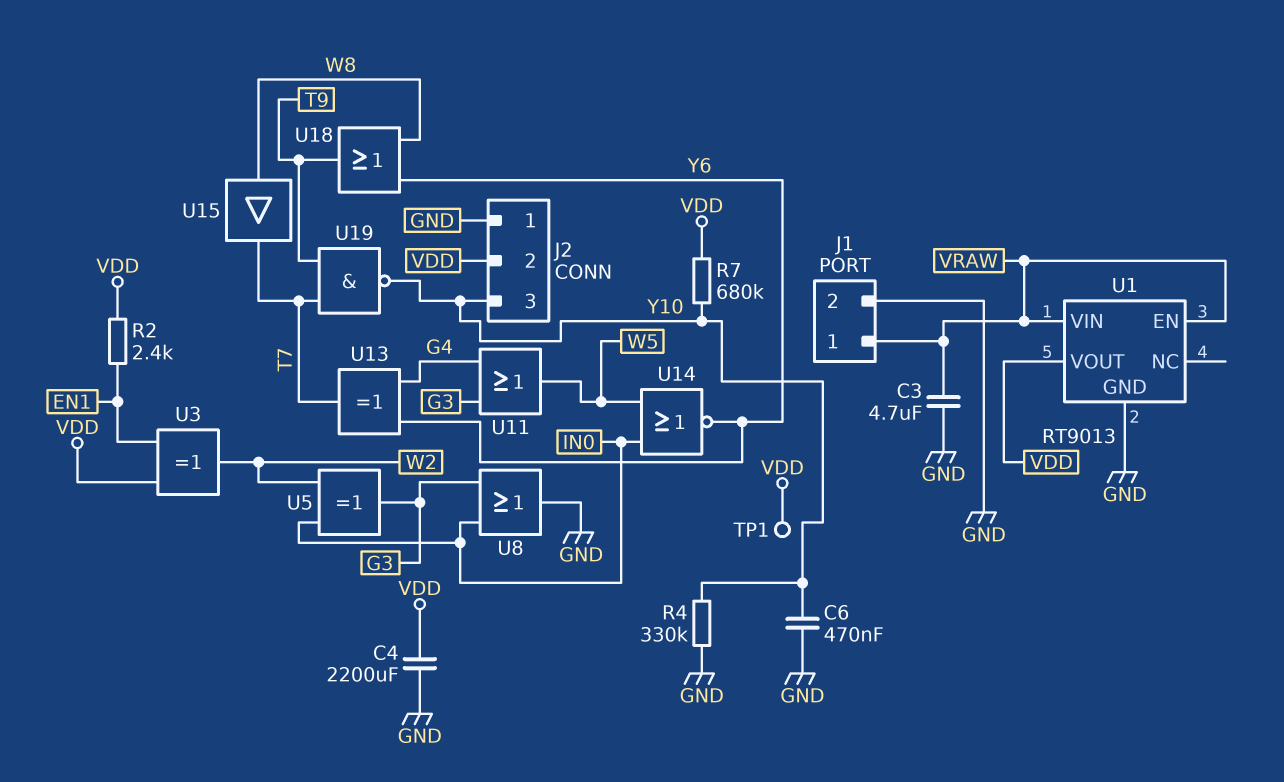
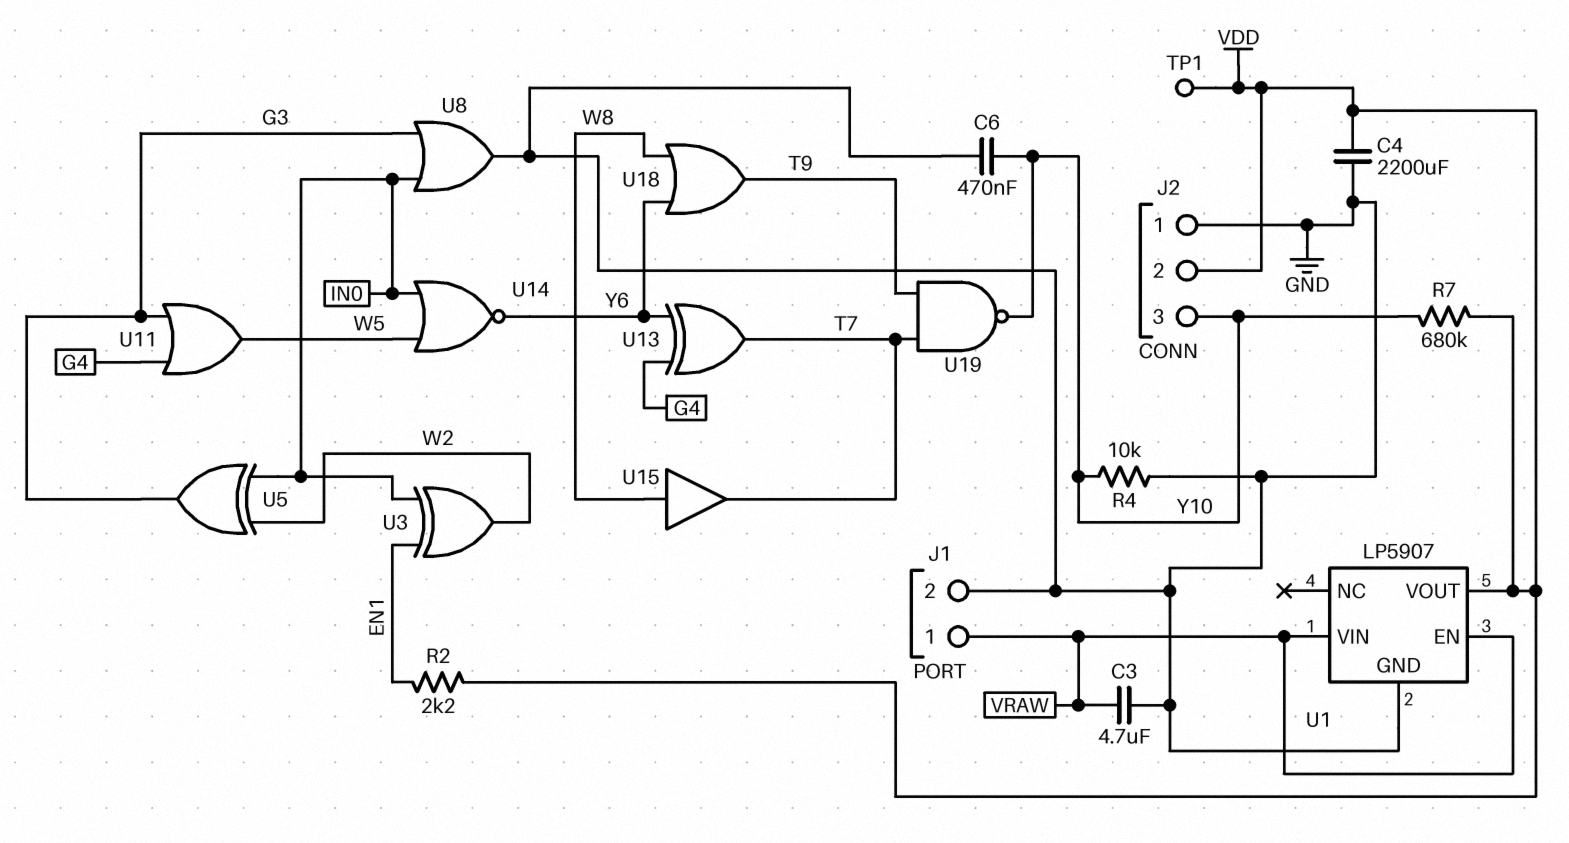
R2: 2.4k (EN1, VDD) -> 2.2k (EN1, VDD)
R4: 330k (GND, Y10) -> 10k (GND, Y10)
U1: RT9013 -> LP5907
U3: XOR (in EN1, in VDD, out W2) -> XOR (in EN1, in IN0, out W2)

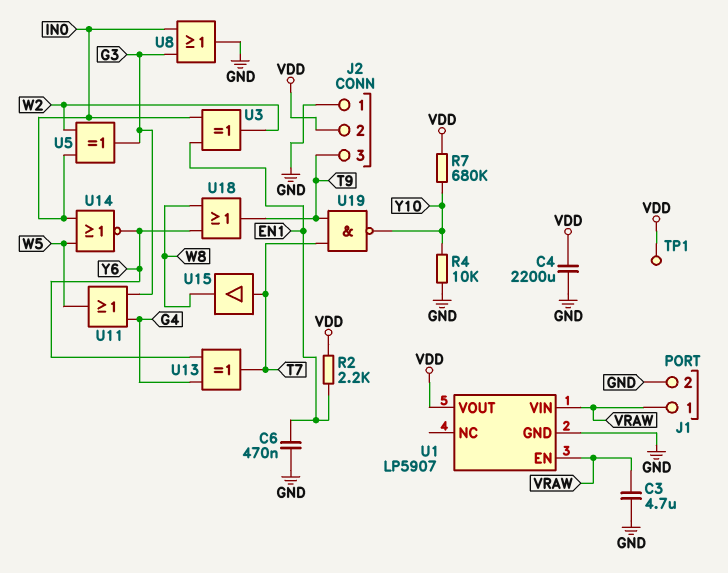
C6: 470nF (GND, Y10) -> 470nF (EN1, GND)
J2 pin 3: Y10 -> T9
U15: buffer (in W8, out T7) -> buffer (in T7, out W8)

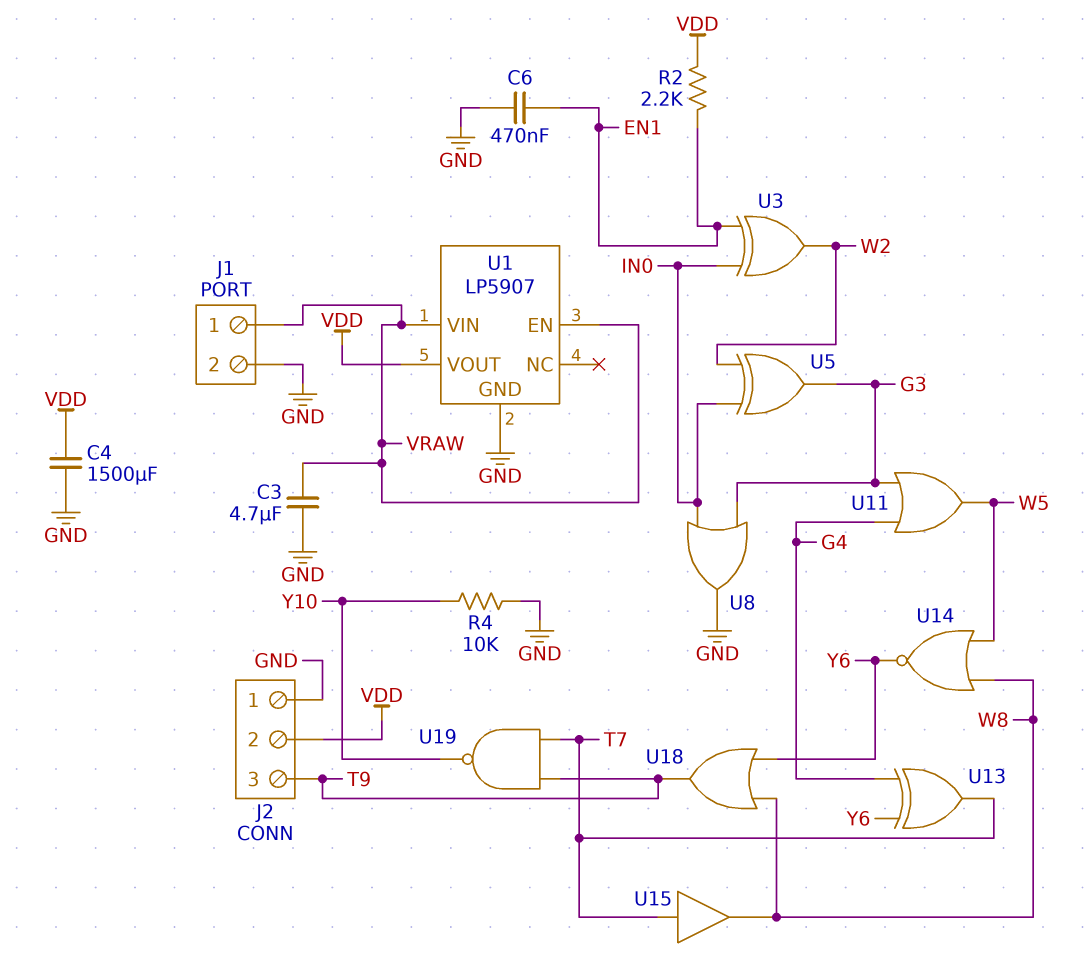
C4: 2200uF (GND, VDD) -> 1500uF (GND, VDD)
R7: 680k (VDD, Y10) -> none
TP1: test point (VDD) -> none
U14: NOR (in IN0, in W5, out Y6) -> NOR (in W5, in W8, out Y6)

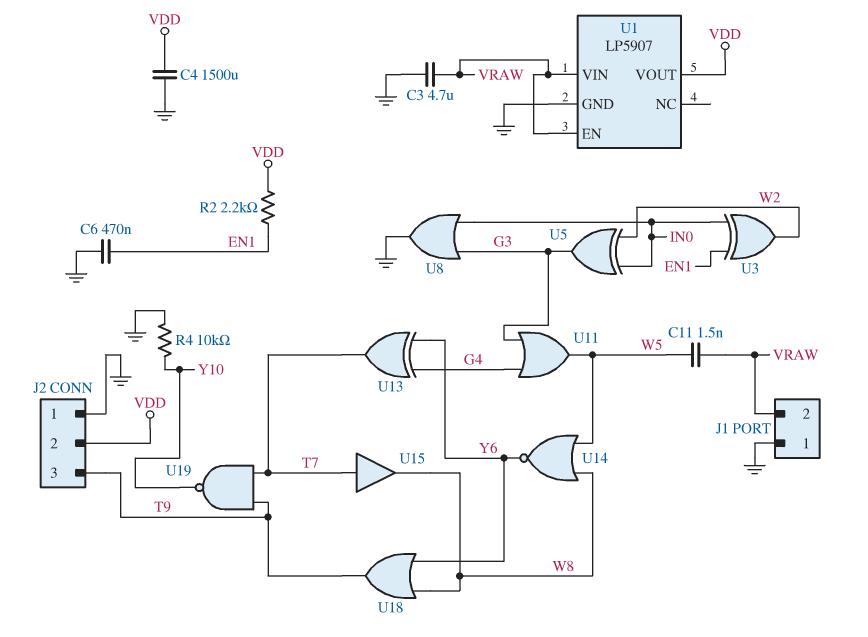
C11: none -> 1.5nF (VRAW, W5)
J1 pin 1: VRAW -> GND
J1 pin 2: GND -> VRAW

